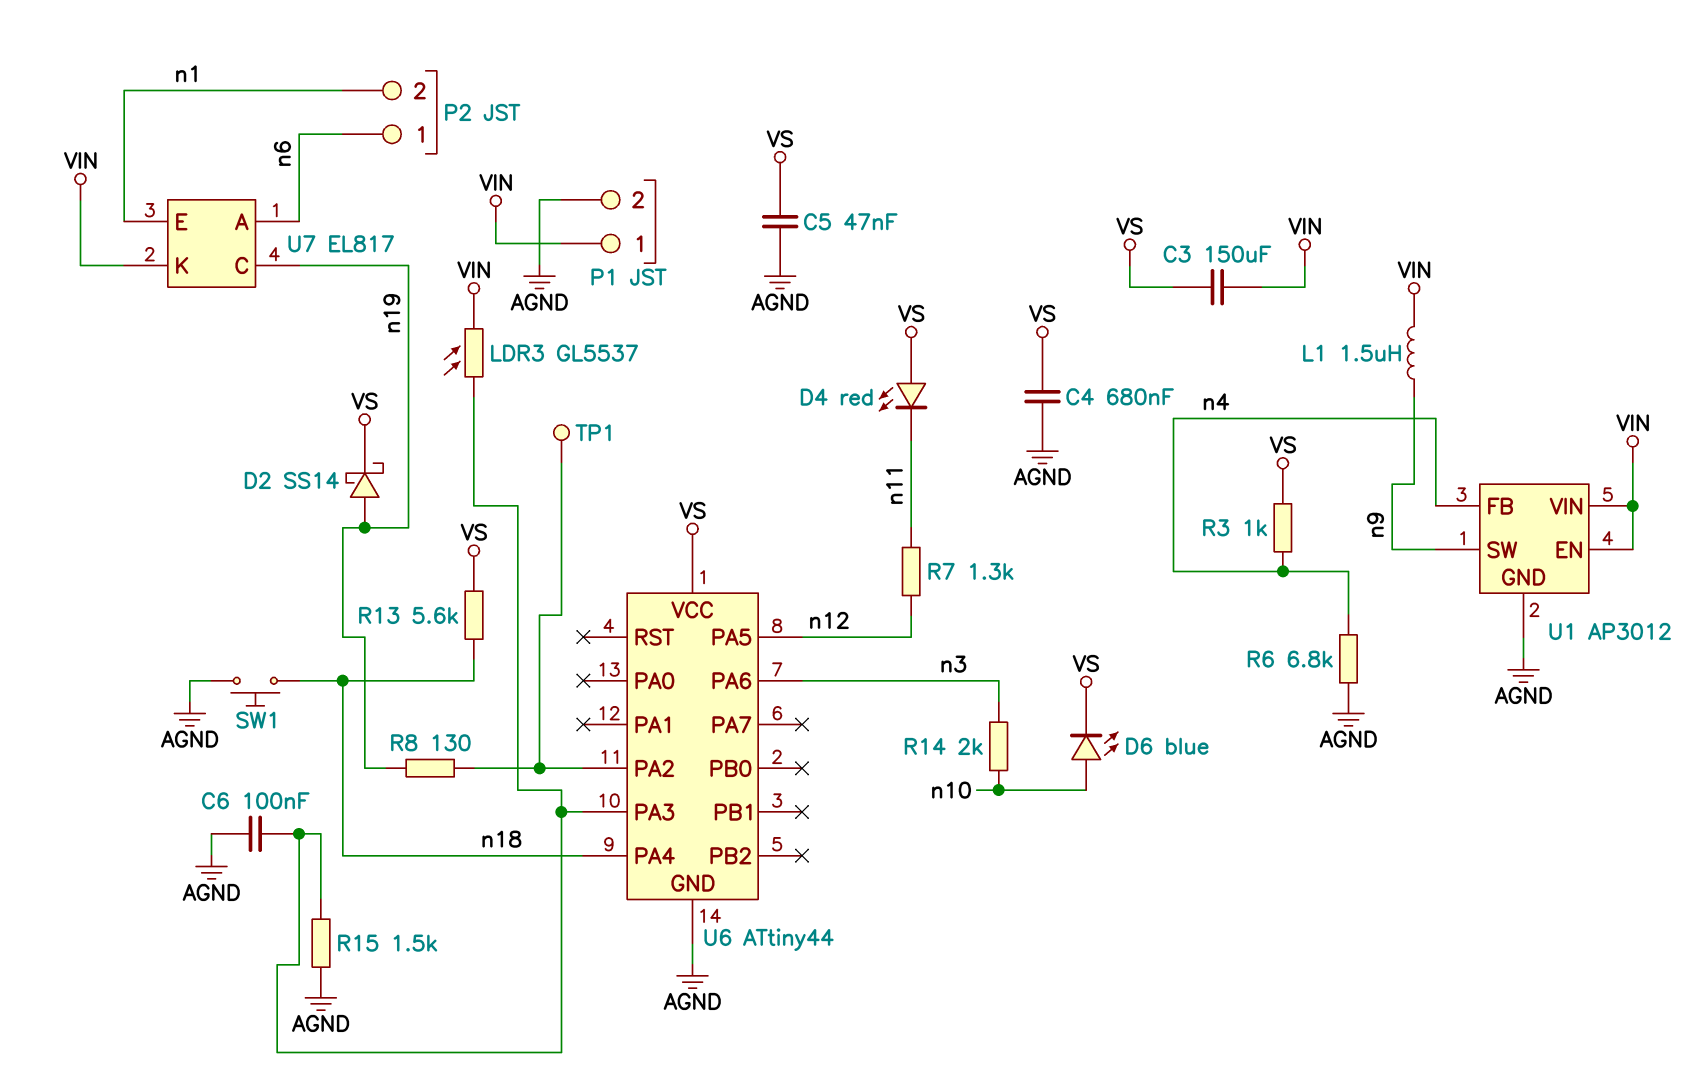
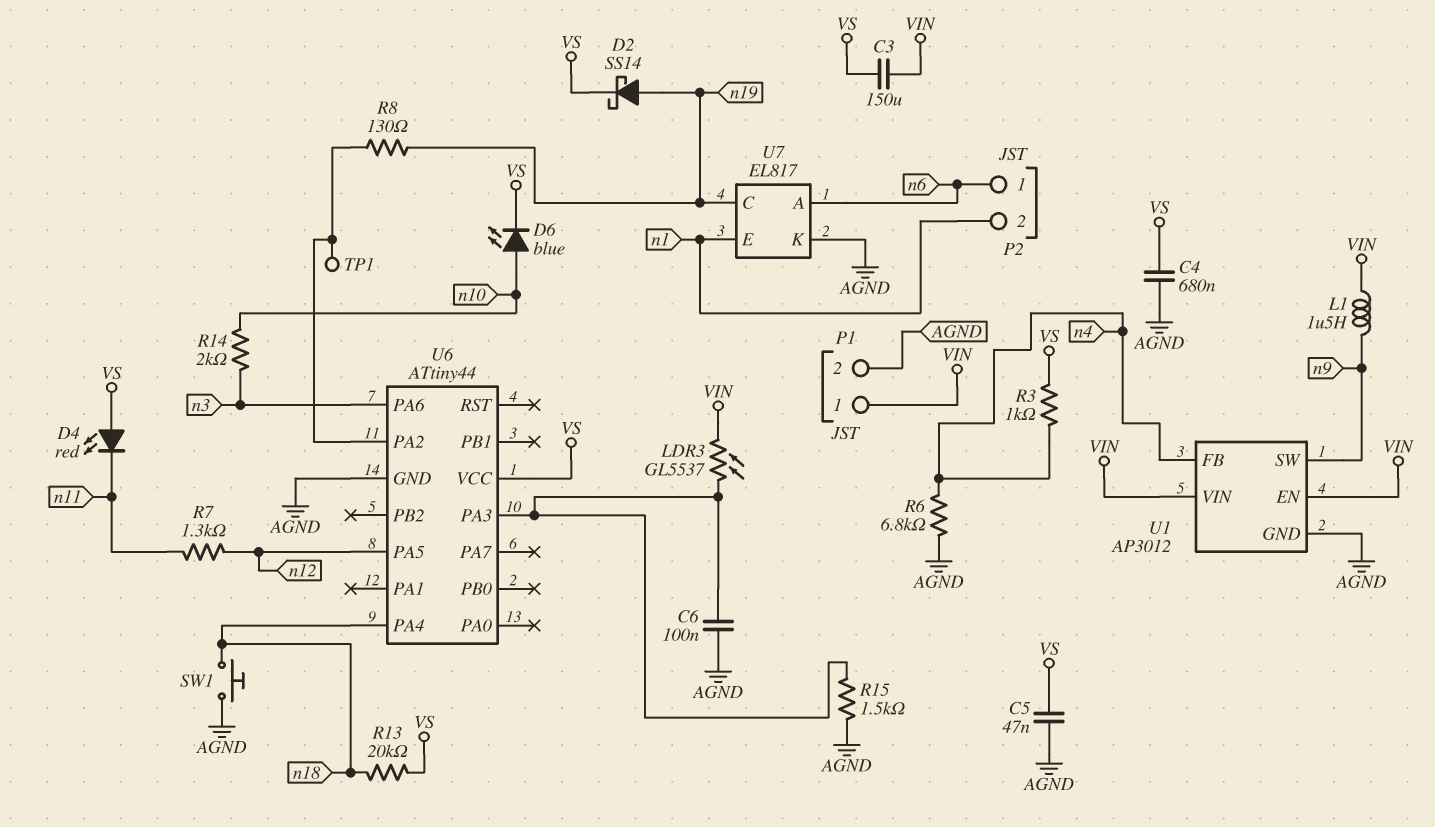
R13: 5.6k (VS, n18) -> 20k (VS, n18)
U7 pin K: VIN -> AGND

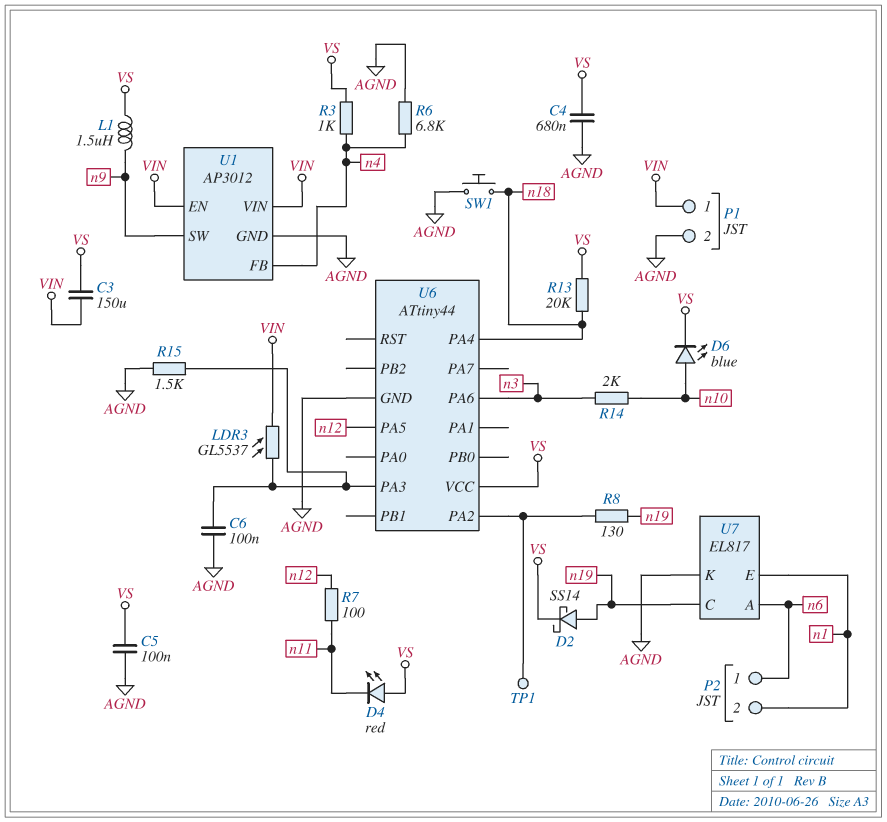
C5: 47nF (AGND, VS) -> 100nF (AGND, VS)
L1: 1.5uH (VIN, n9) -> 1.5uH (VS, n9)
R7: 1.3k (n11, n12) -> 100 (n11, n12)

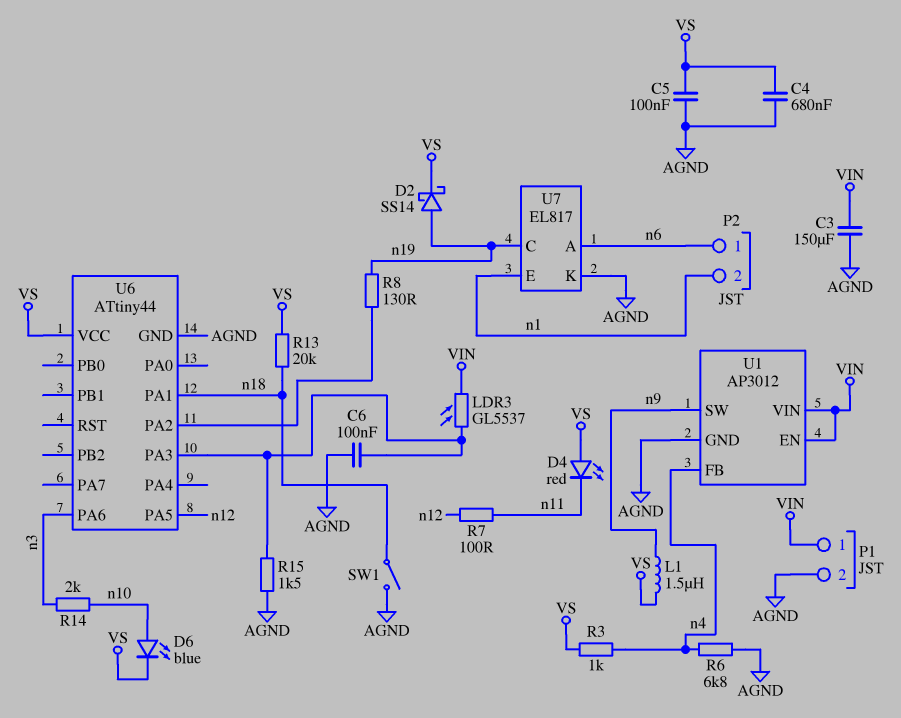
C3: 150uF (VIN, VS) -> 150uF (AGND, VIN)
SW1: button (AGND, n18) -> switch (AGND, n18)
TP1: test point (U6/PA2) -> none
U6 pin PA1: none -> n18
U6 pin PA4: n18 -> none

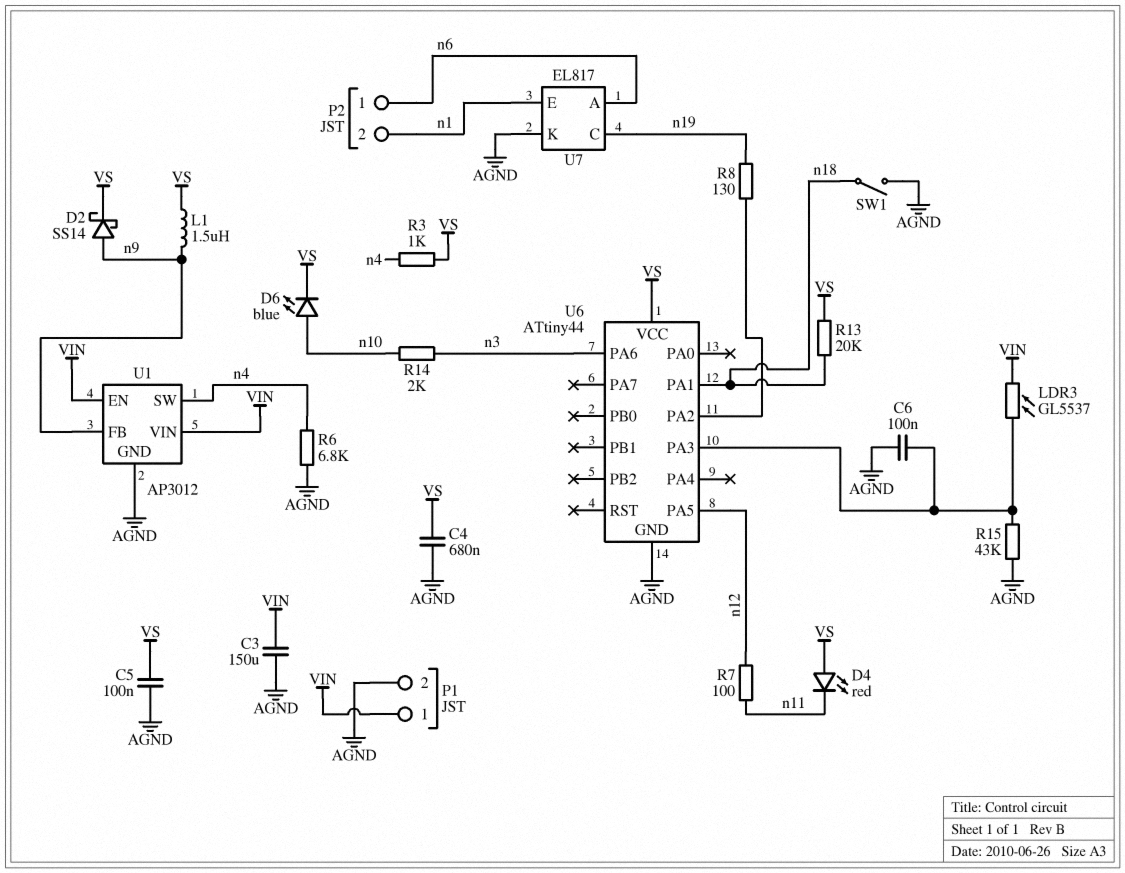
D2: schottky SS14 (A n19, K VS) -> schottky SS14 (A n9, K VS)
R15: 1.5k (AGND, U6/PA3) -> 43k (AGND, U6/PA3)
U1 pin FB: n4 -> n9
U1 pin SW: n9 -> n4

